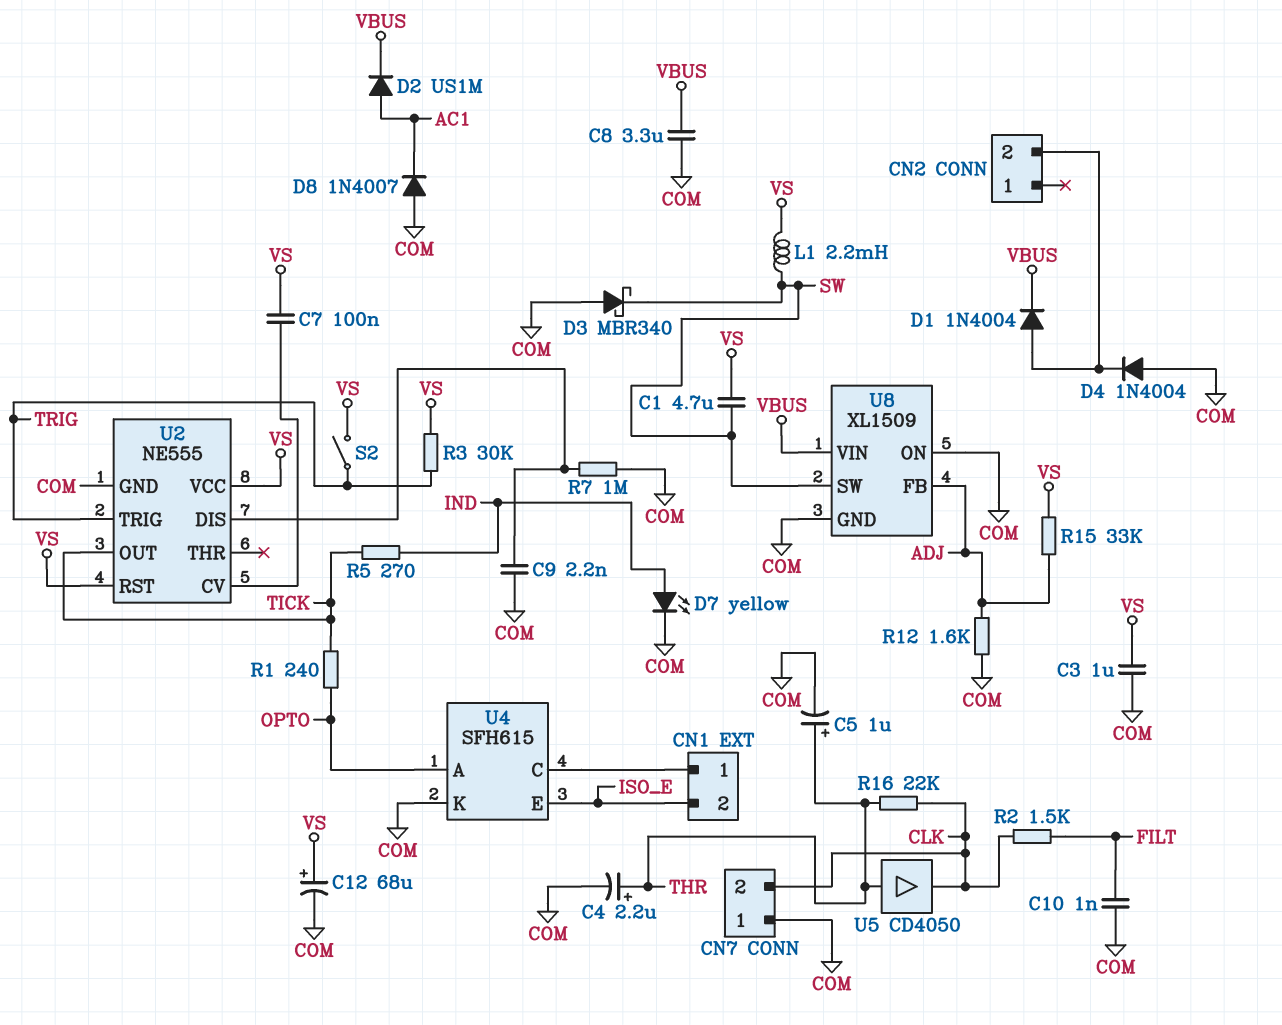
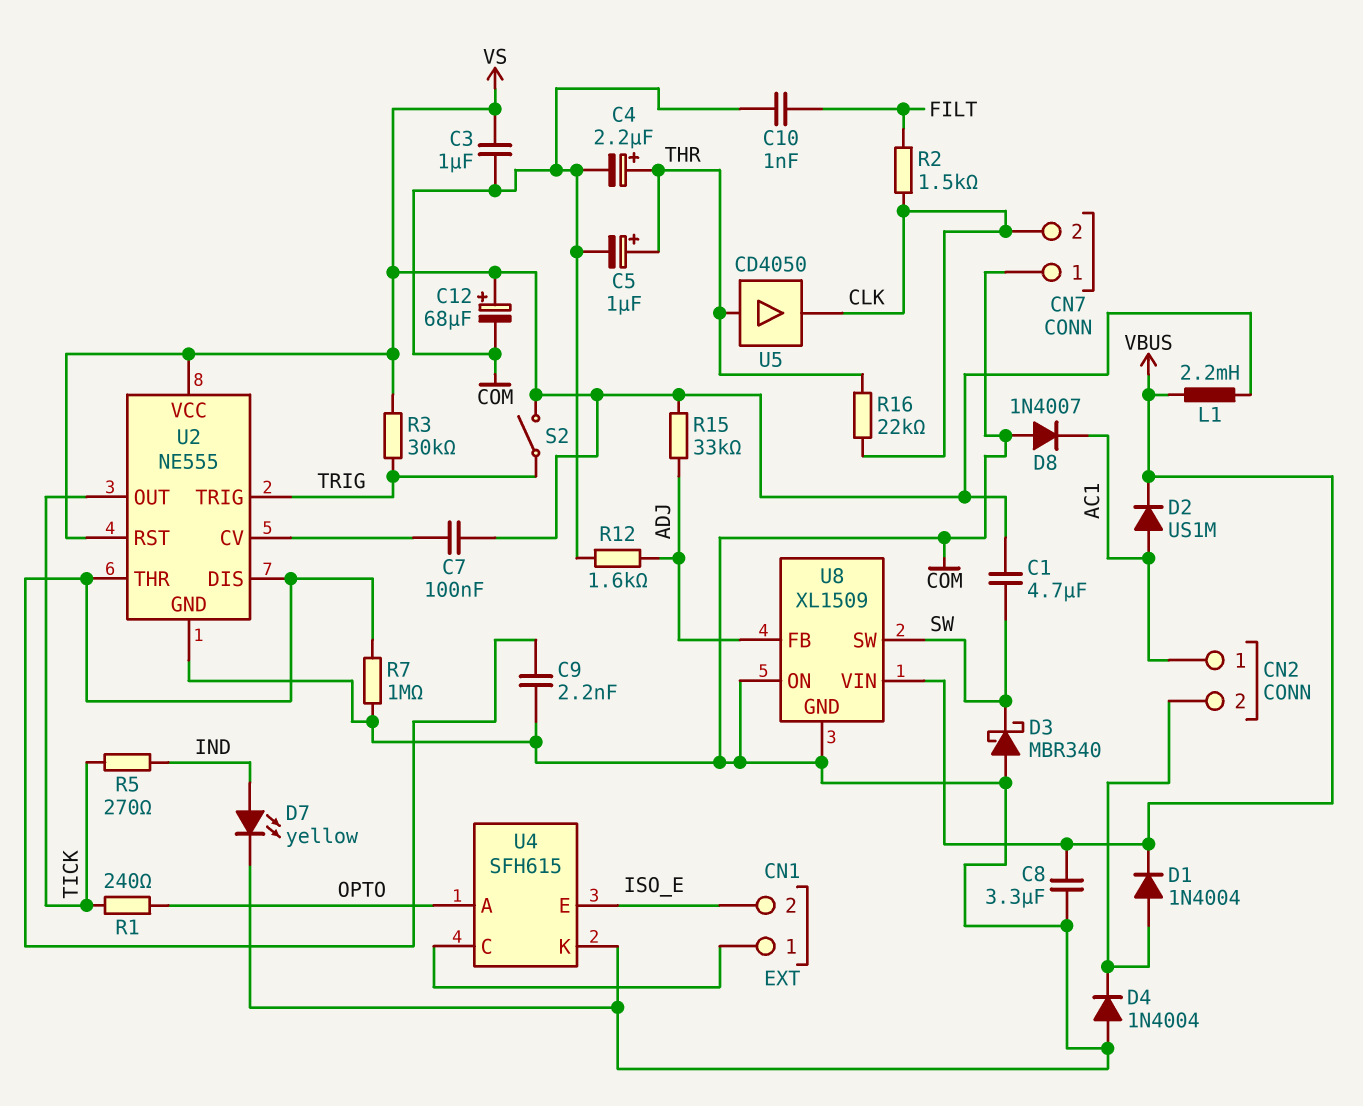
CN2 pin 1: none -> AC1
L1: 2.2mH (SW, VS) -> 2.2mH (VBUS, VS)
U2 pin THR: none -> U2/DIS

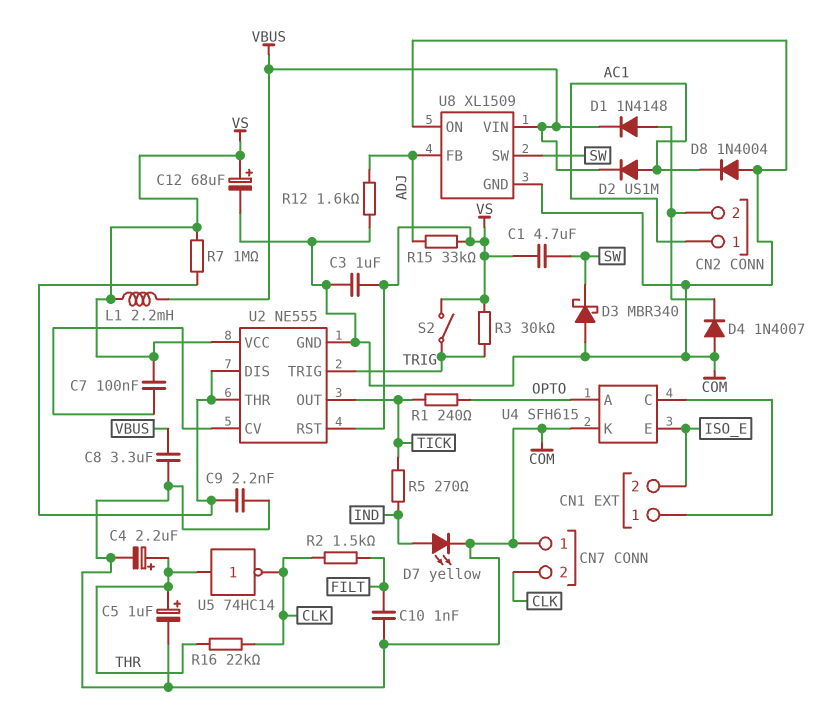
D1: diode 1N4004 (A CN2/2, K VBUS) -> diode 1N4148 (A CN2/2, K VBUS)
D4: diode 1N4004 (A COM, K CN2/2) -> diode 1N4007 (A COM, K CN2/2)
D8: diode 1N4007 (A COM, K AC1) -> diode 1N4004 (A COM, K AC1)
R7: 1M (COM, U2/DIS) -> 1M (U2/DIS, VS)
U5: buffer CD4050 (in THR, out CLK) -> NOT 74HC14 (in THR, out CLK)

